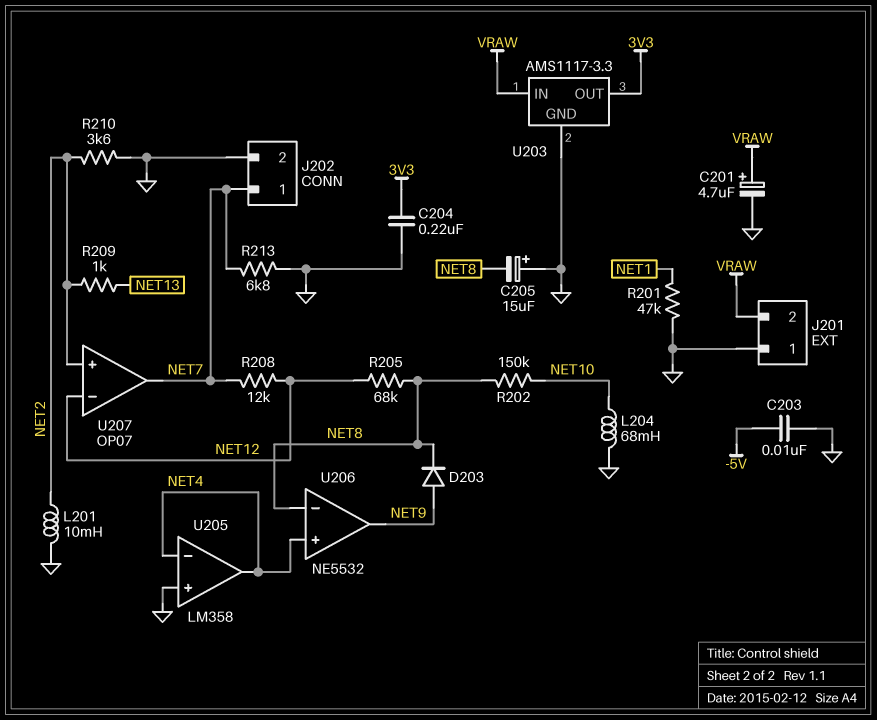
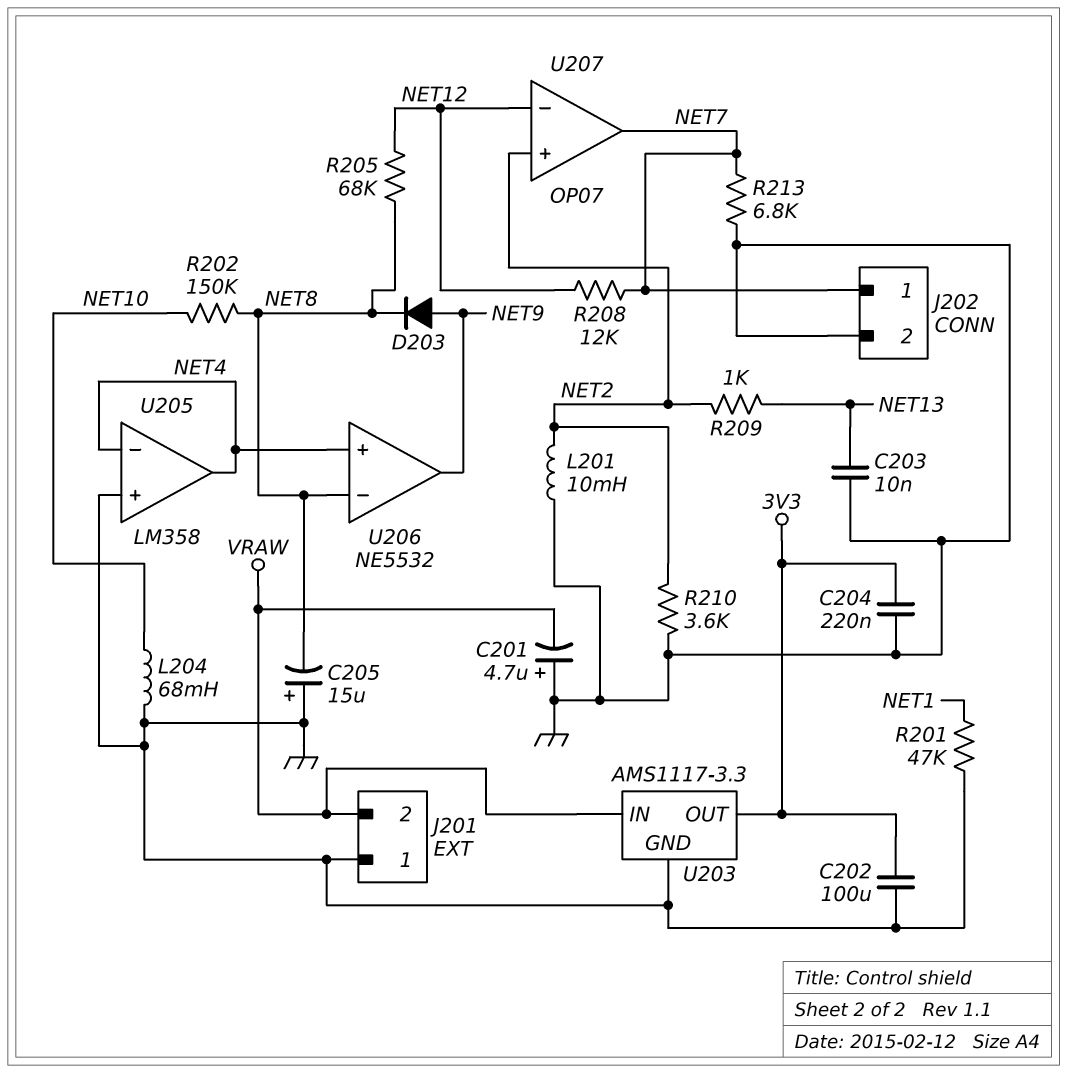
C201: 4.7uF (plus VRAW, minus GND) -> 4.7uF (plus GND, minus VRAW)
C202: none -> 100uF (3V3, GND)
C203: 10nF (-5V, GND) -> 10nF (GND, NET13)

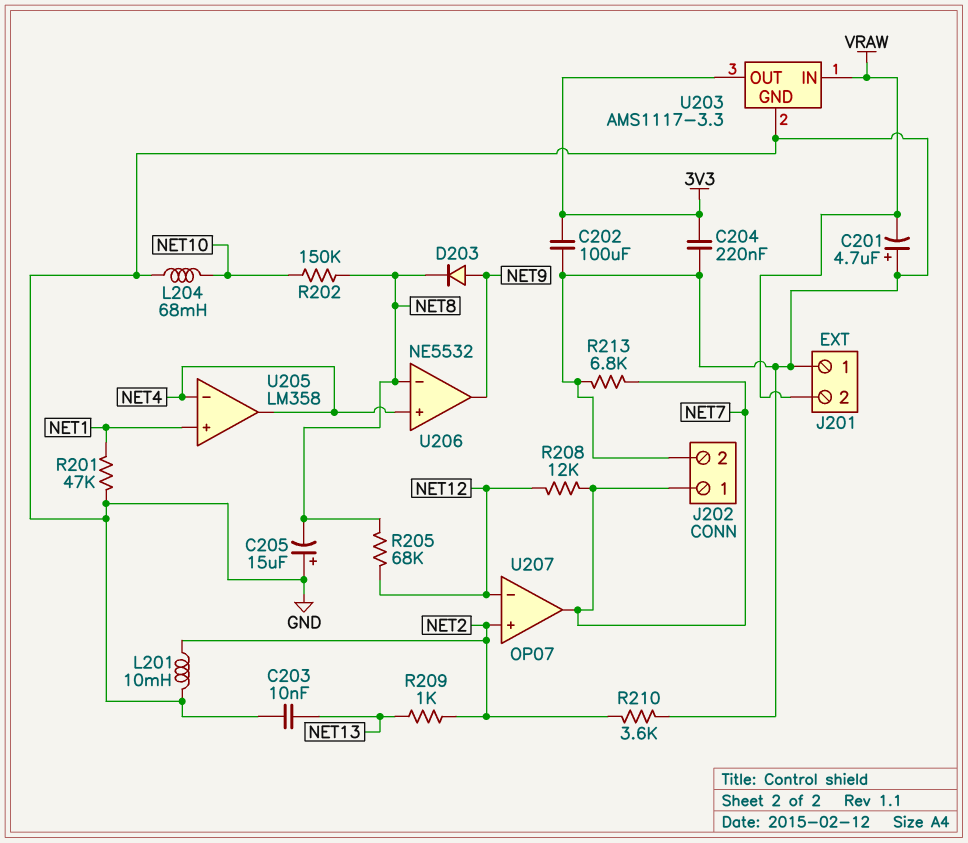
U205 pin in+: GND -> NET1

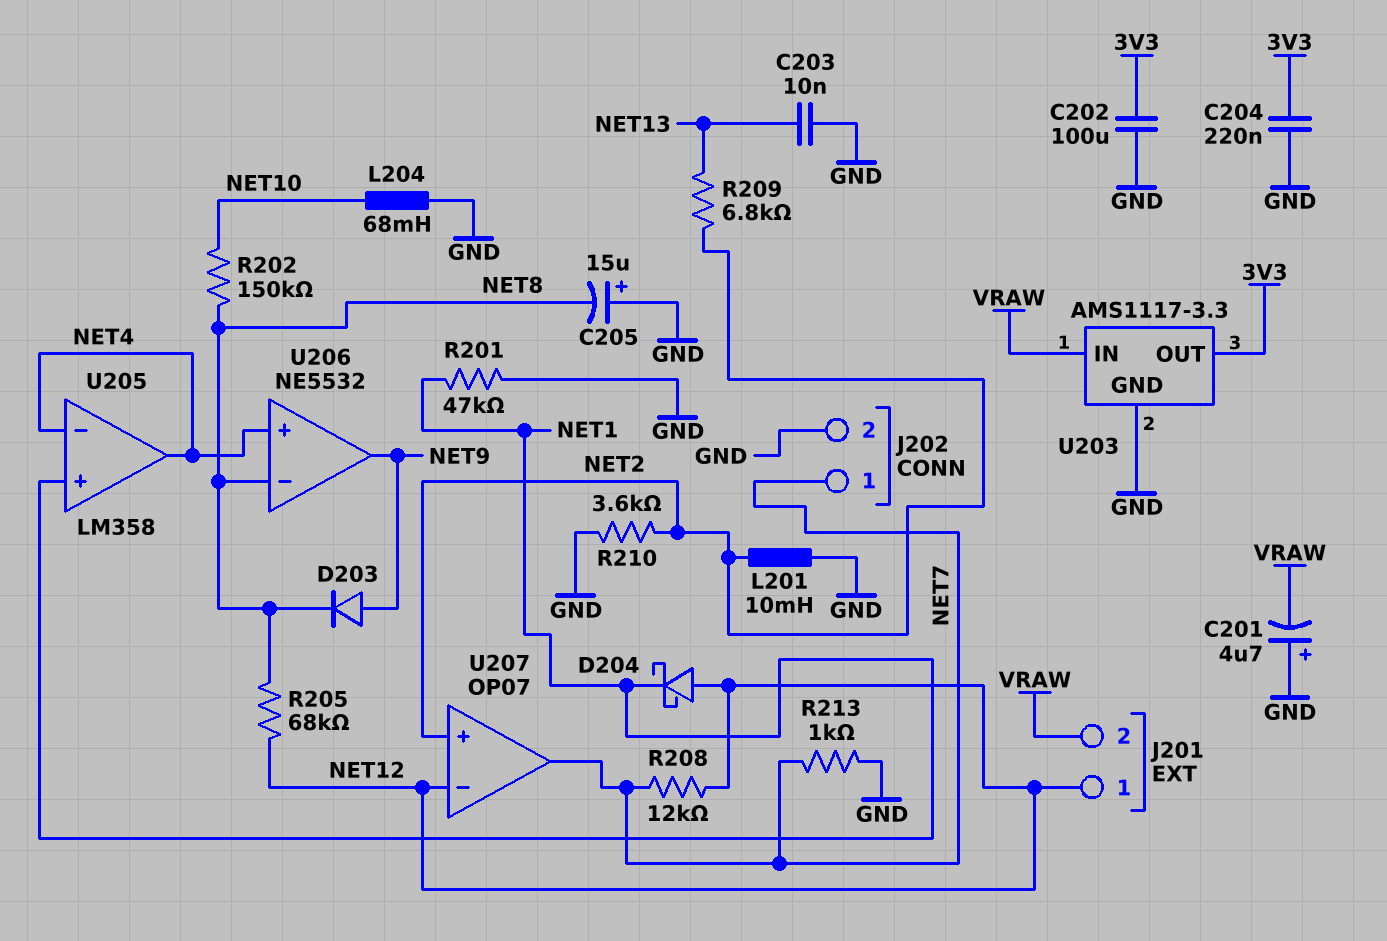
D204: none -> schottky (A NET12, K NET1)
J201 pin 1: GND -> NET12
R209: 1k (NET2, NET13) -> 6.8k (NET2, NET13)
R213: 6.8k (GND, NET7) -> 1k (GND, NET7)

